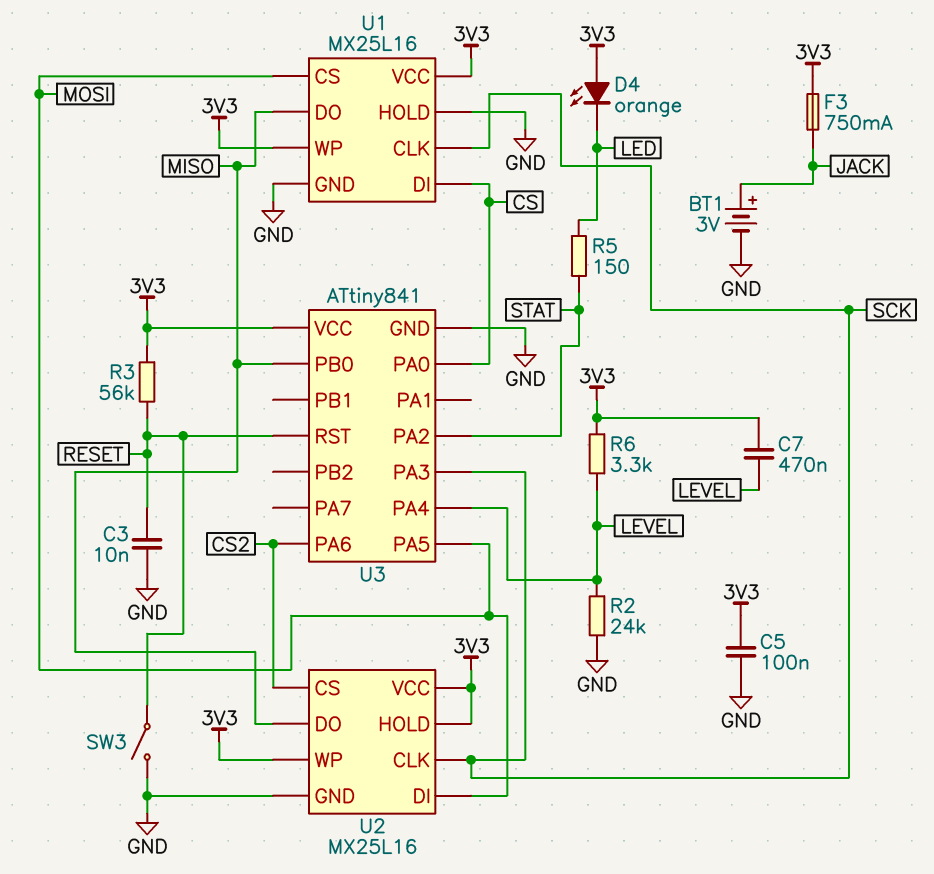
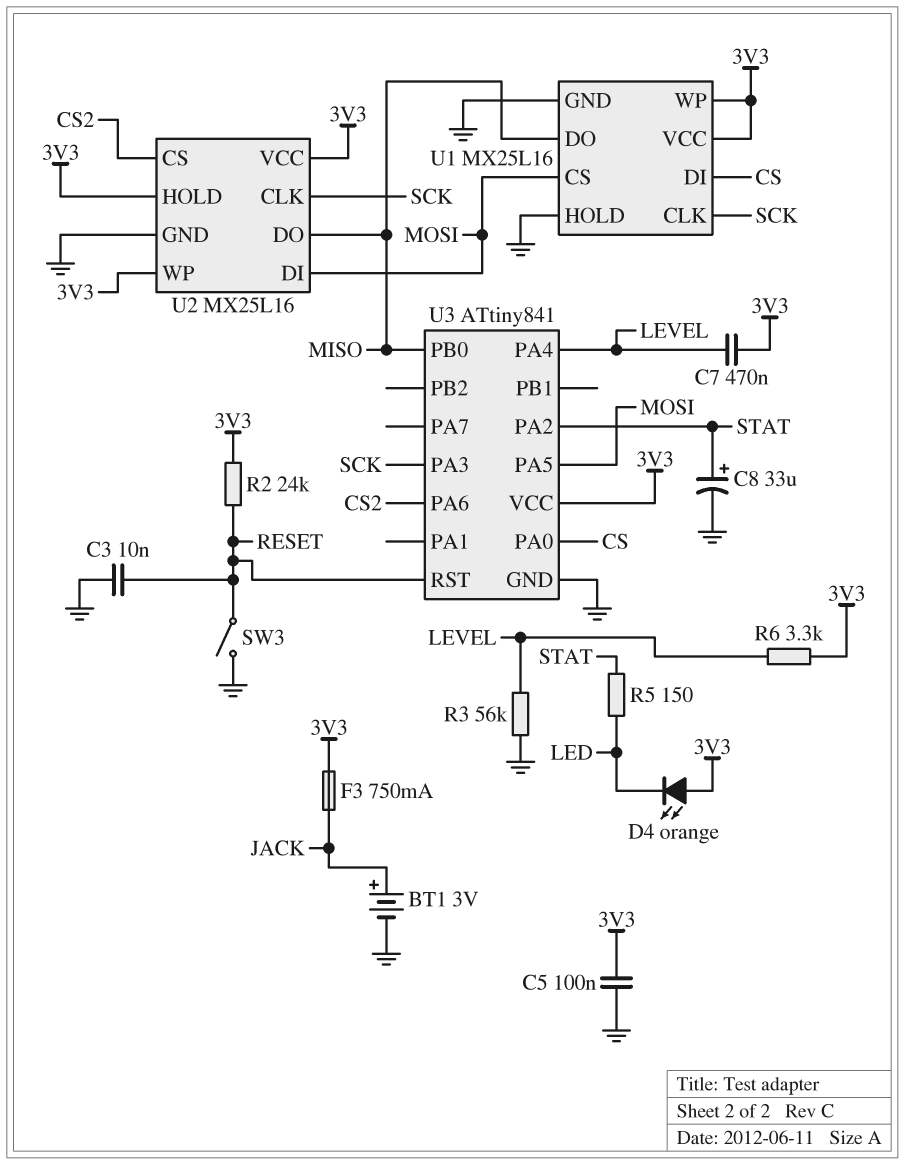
C8: none -> 33uF (plus STAT, minus GND)
R2: 24k (GND, LEVEL) -> 24k (3V3, RESET)
R3: 56k (3V3, RESET) -> 56k (GND, LEVEL)

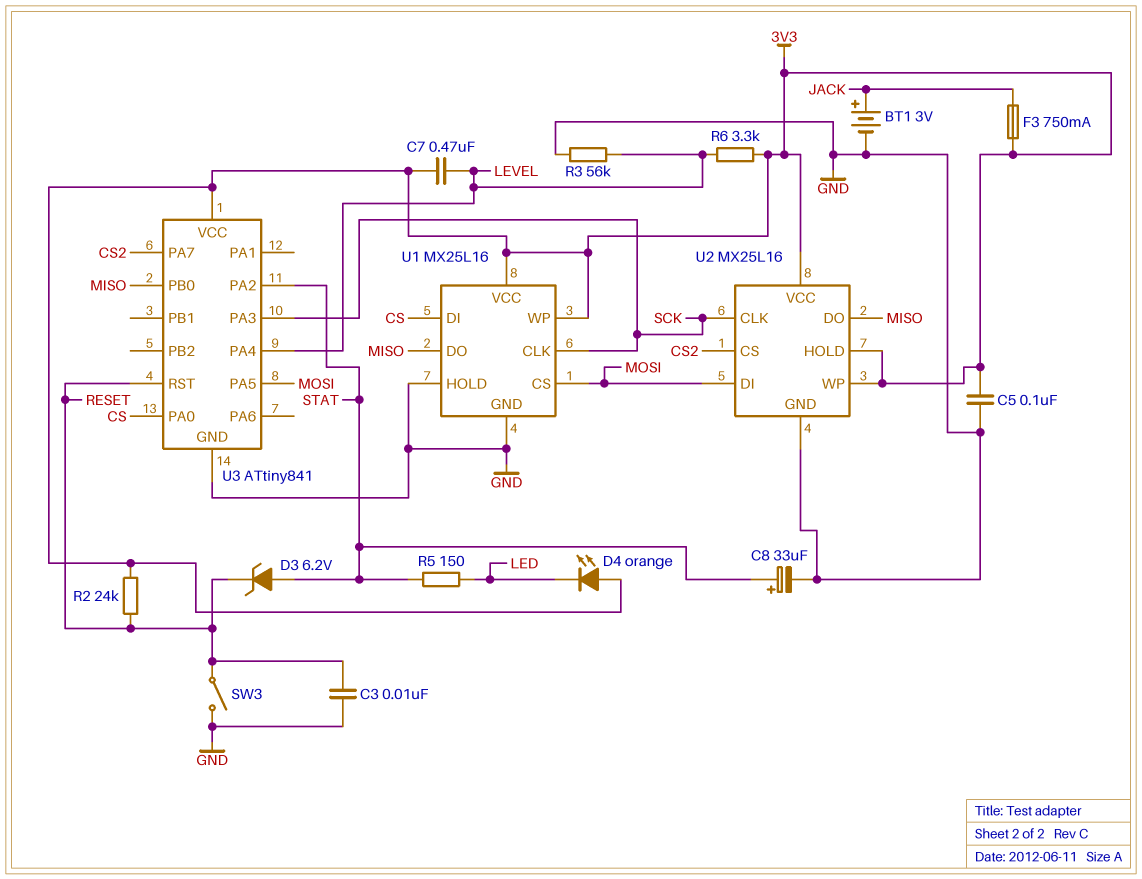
D3: none -> zener 6.2V (A STAT, K RESET)
U3 pin PA6: CS2 -> none
U3 pin PA7: none -> CS2

